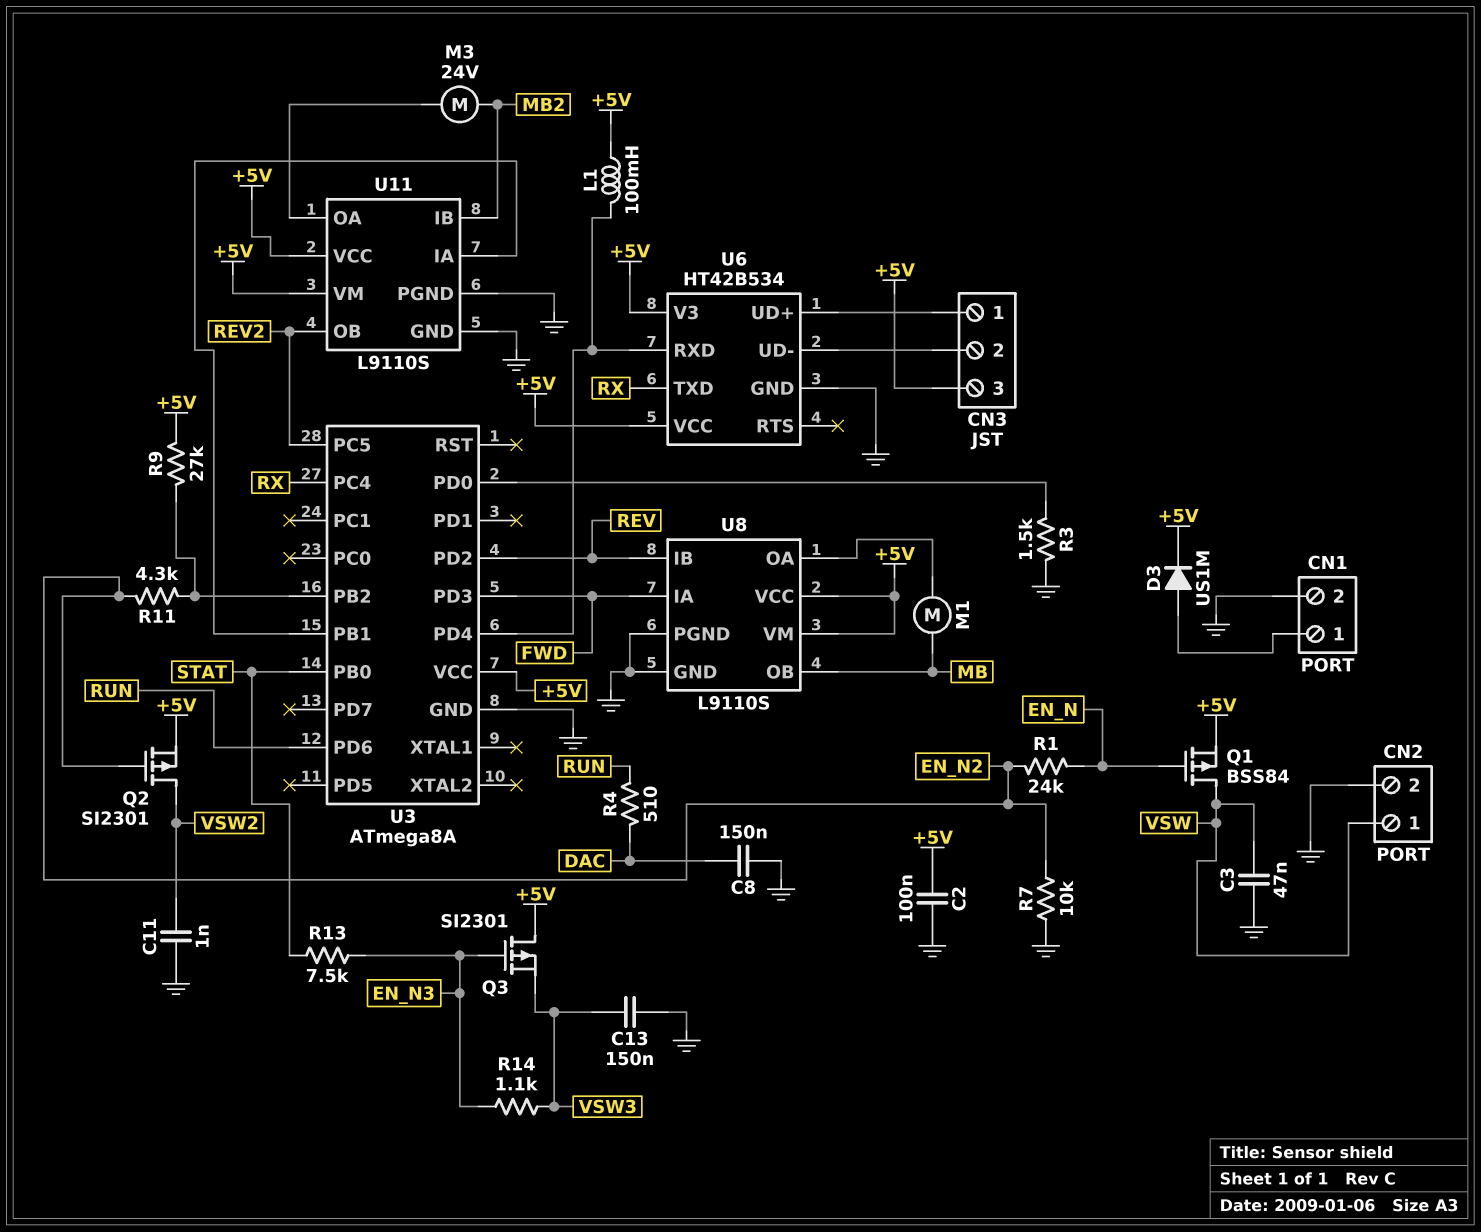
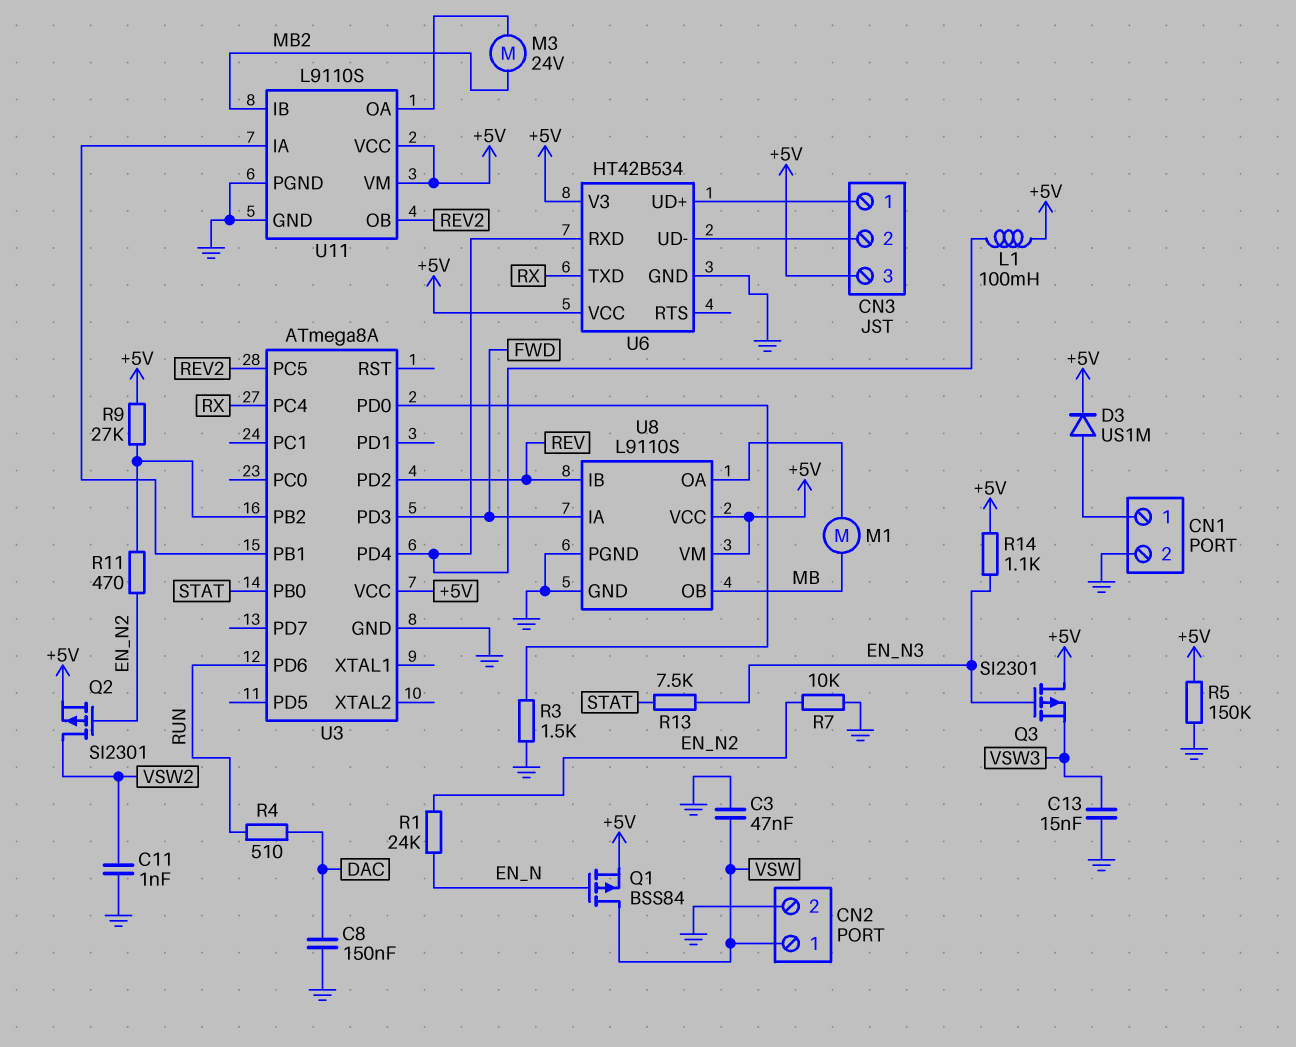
C2: 100nF (+5V, GND) -> none
C13: 150nF (GND, VSW3) -> 15nF (GND, VSW3)
R5: none -> 150k (+5V, GND)
R11: 4.3k (EN_N2, U3/PB2) -> 470 (EN_N2, U3/PB2)
R14: 1.1k (EN_N3, VSW3) -> 1.1k (+5V, EN_N3)

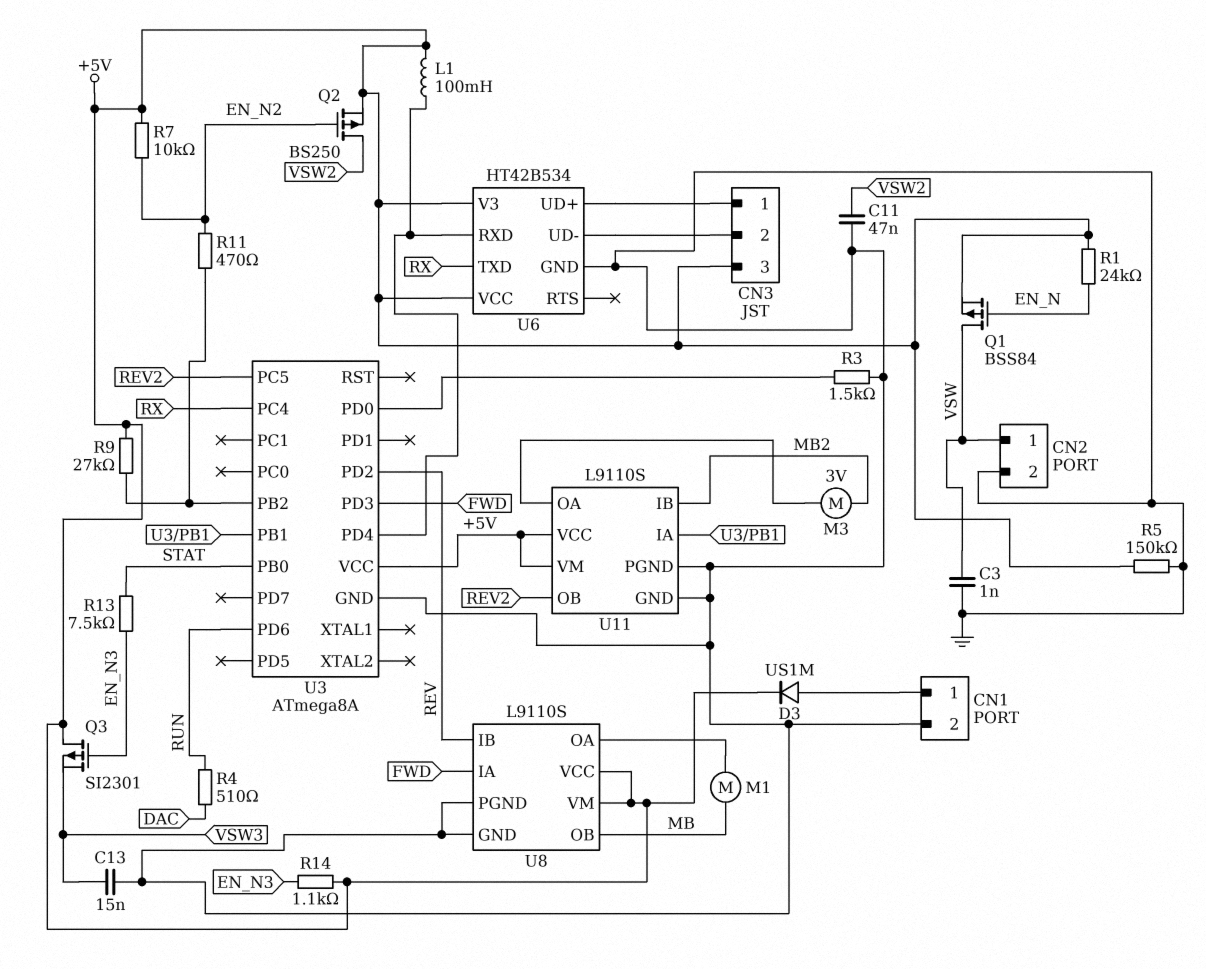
C3: 47nF (GND, VSW) -> 1nF (GND, VSW)
C8: 150nF (DAC, GND) -> none
C11: 1nF (GND, VSW2) -> 47nF (GND, VSW2)
M3: motor 24V (MB2, U11/OA) -> motor 3V (MB2, U11/OA)
Q2: PMOS SI2301 (G EN_N2, D VSW2, S +5V) -> PMOS BS250 (G EN_N2, D VSW2, S +5V)
R1: 24k (EN_N, EN_N2) -> 24k (+5V, EN_N)
R7: 10k (EN_N2, GND) -> 10k (+5V, EN_N2)

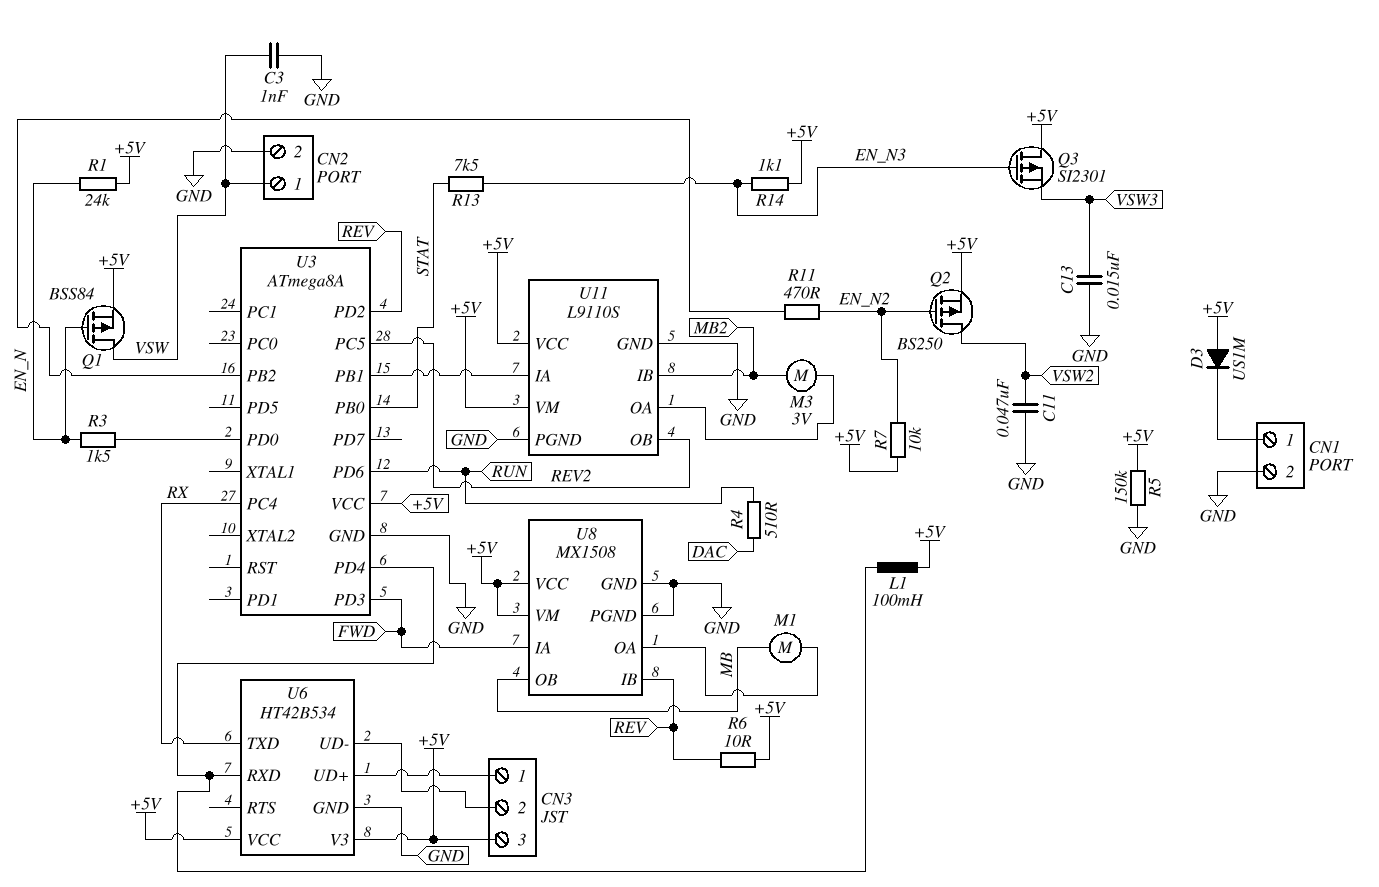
D3: diode US1M (A CN1/1, K +5V) -> diode US1M (A +5V, K CN1/1)
R3: 1.5k (GND, U3/PD0) -> 1.5k (EN_N, U3/PD0)
R6: none -> 10 (+5V, REV)
R9: 27k (+5V, U3/PB2) -> none
U8: L9110S -> MX1508

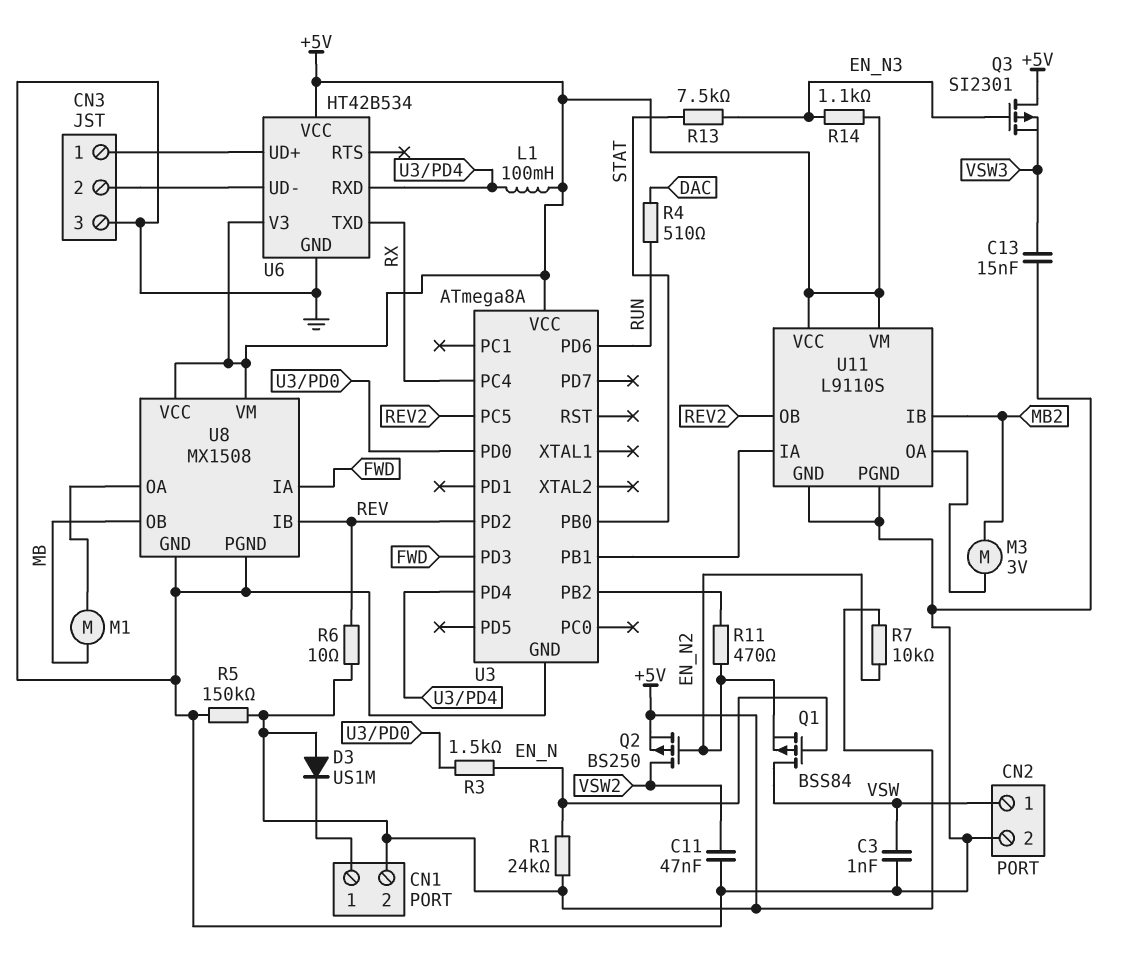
CN1 pin 2: GND -> +5V
CN3 pin 3: +5V -> GND
Q1: PMOS BSS84 (G EN_N, D VSW, S +5V) -> PMOS BSS84 (G EN_N, D VSW, S EN_N2)

